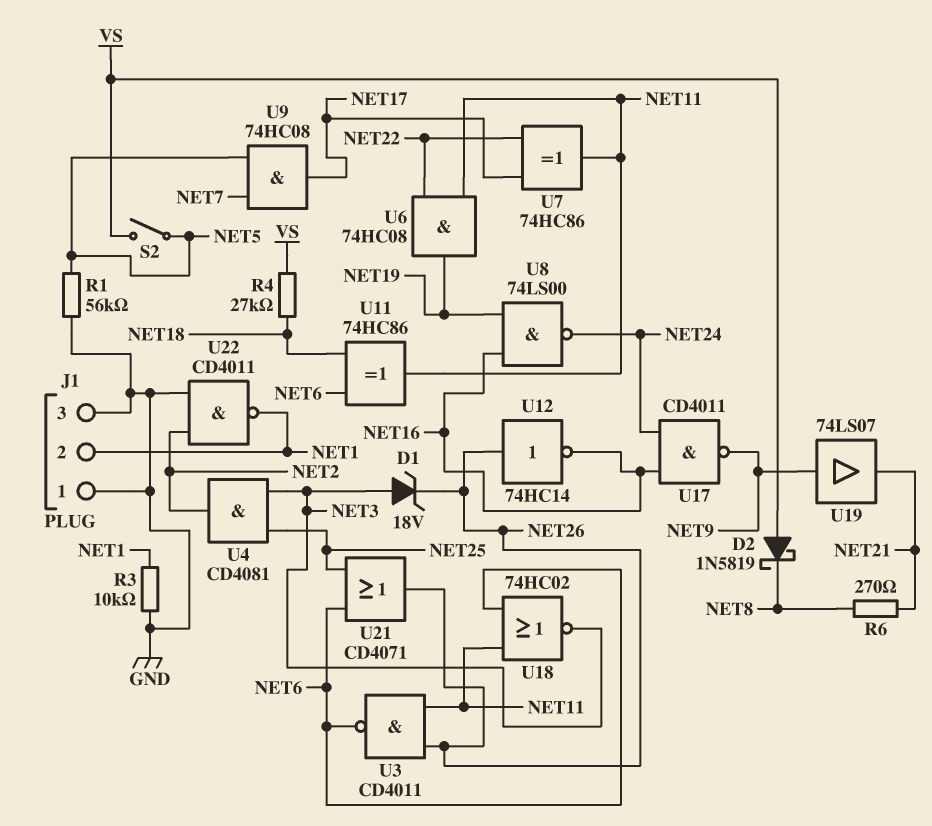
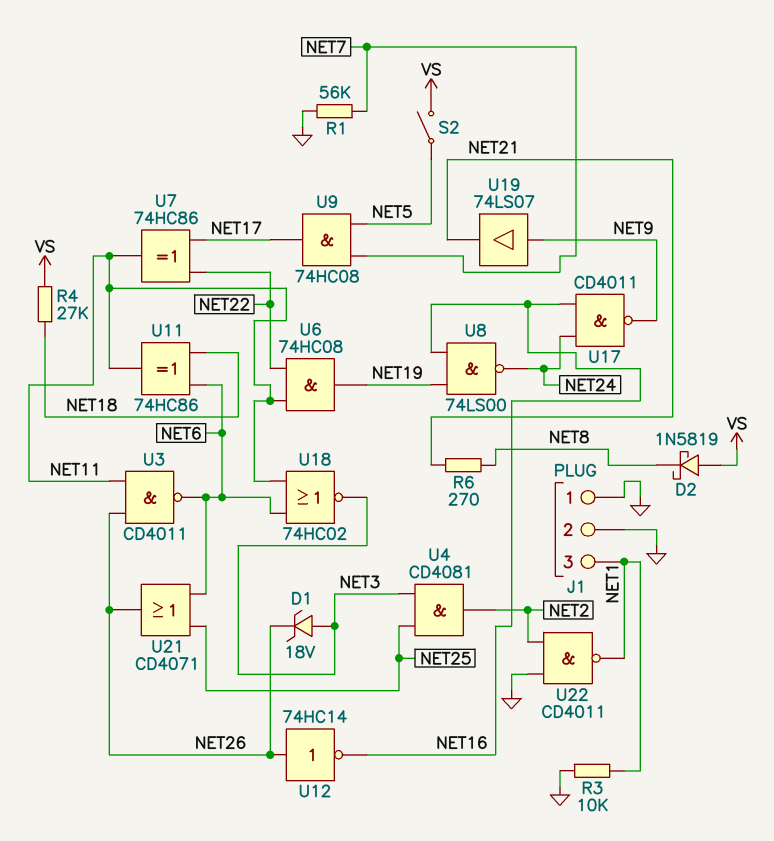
J1 pin 2: NET1 -> GND
J1 pin 3: GND -> NET1
R1: 56k (GND, NET5) -> 56k (GND, NET7)

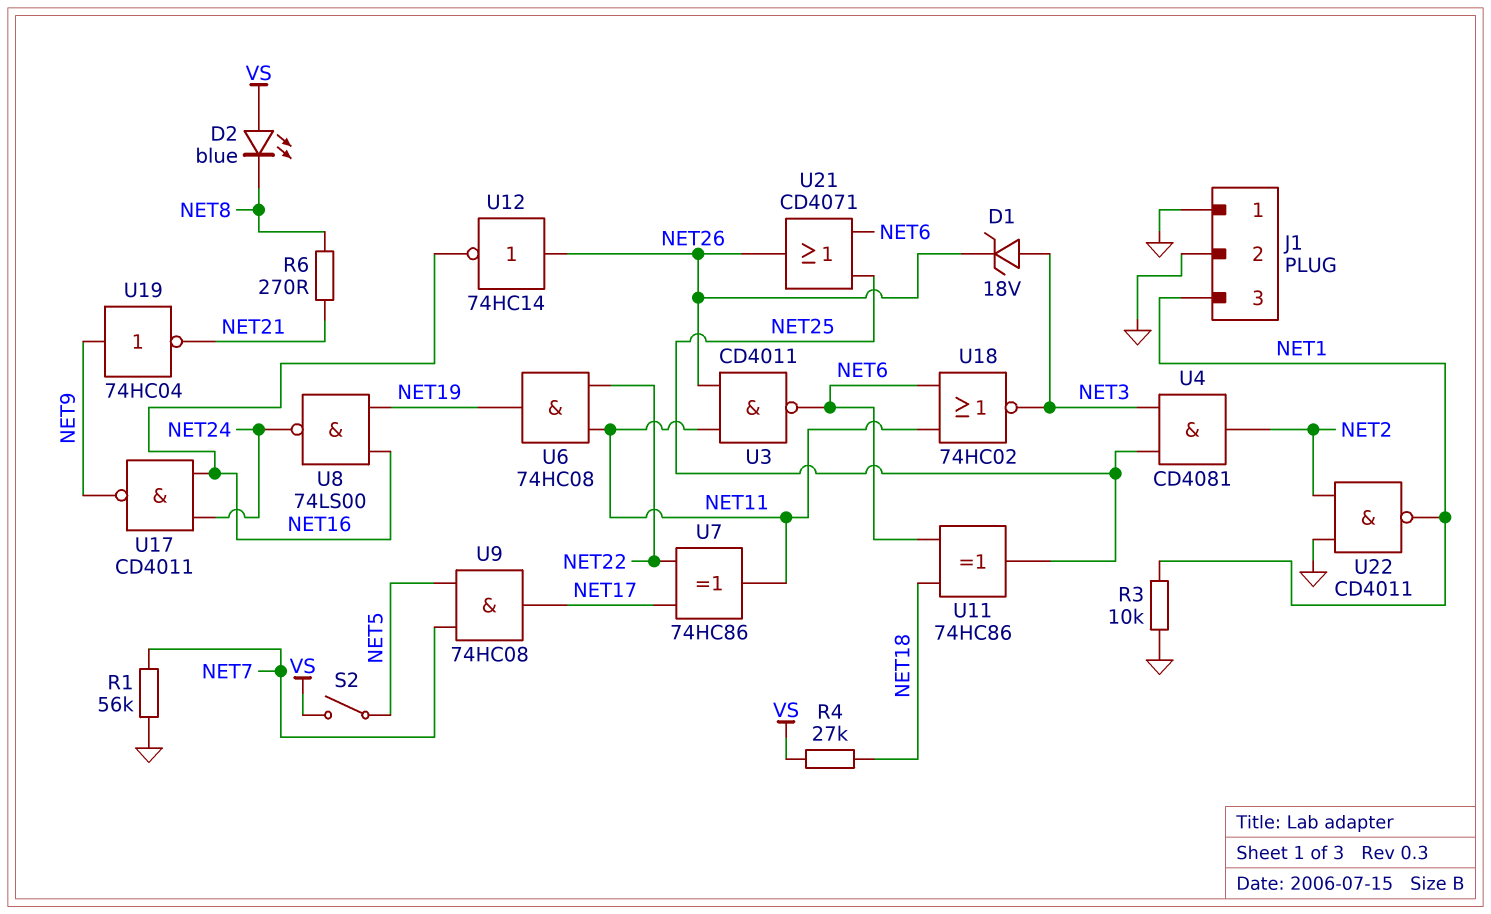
D2: schottky 1N5819 (A VS, K NET8) -> LED blue (A VS, K NET8)
U11: XOR 74HC86 (in NET6, in NET18, out NET11) -> XOR 74HC86 (in NET6, in NET18, out NET25)
U19: buffer 74LS07 (in NET9, out NET21) -> NOT 74HC04 (in NET9, out NET21)

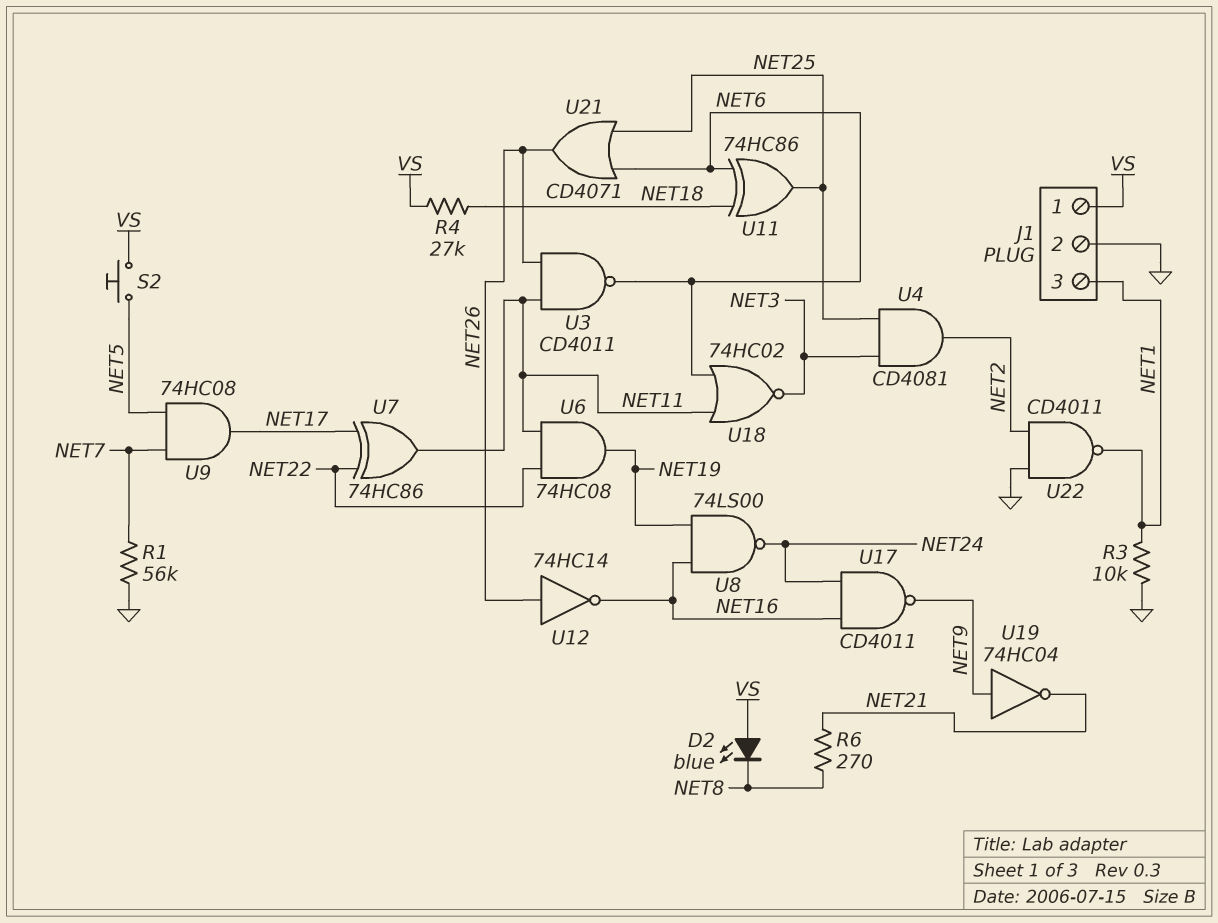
D1: zener 18V (A NET3, K NET26) -> none
J1 pin 1: GND -> VS
S2: switch (NET5, VS) -> button (NET5, VS)

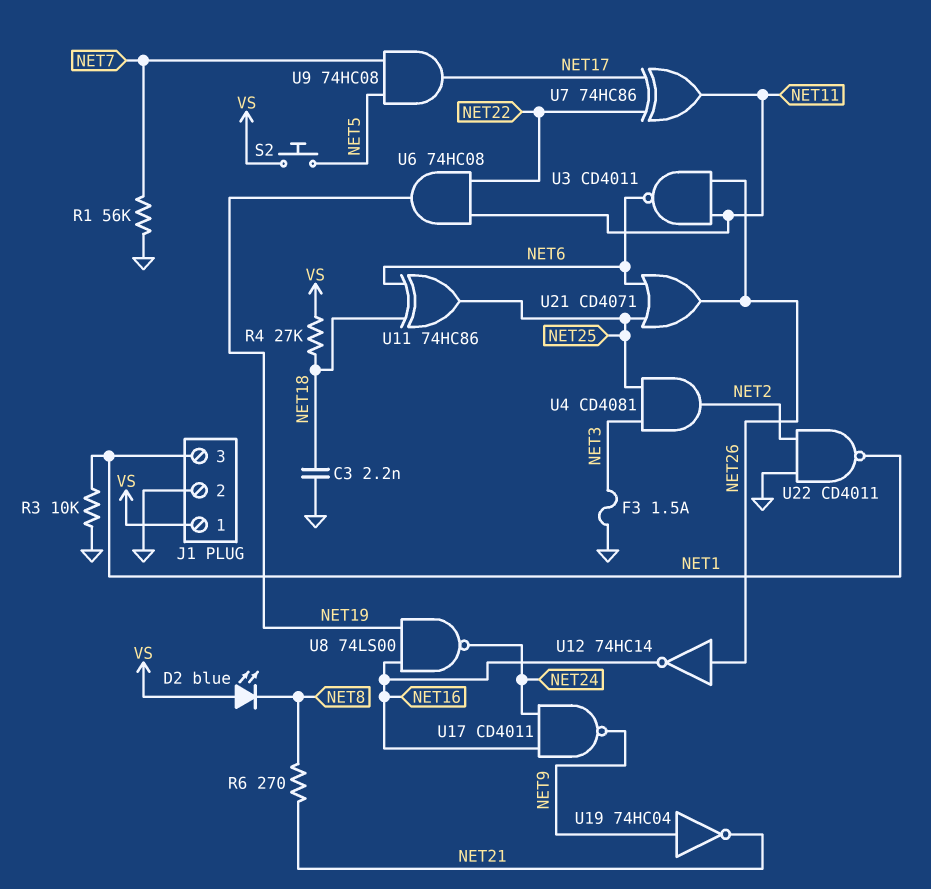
C3: none -> 2.2nF (GND, NET18)
F3: none -> 1.5A (GND, NET3)
U18: NOR 74HC02 (in NET6, in NET11, out NET3) -> none

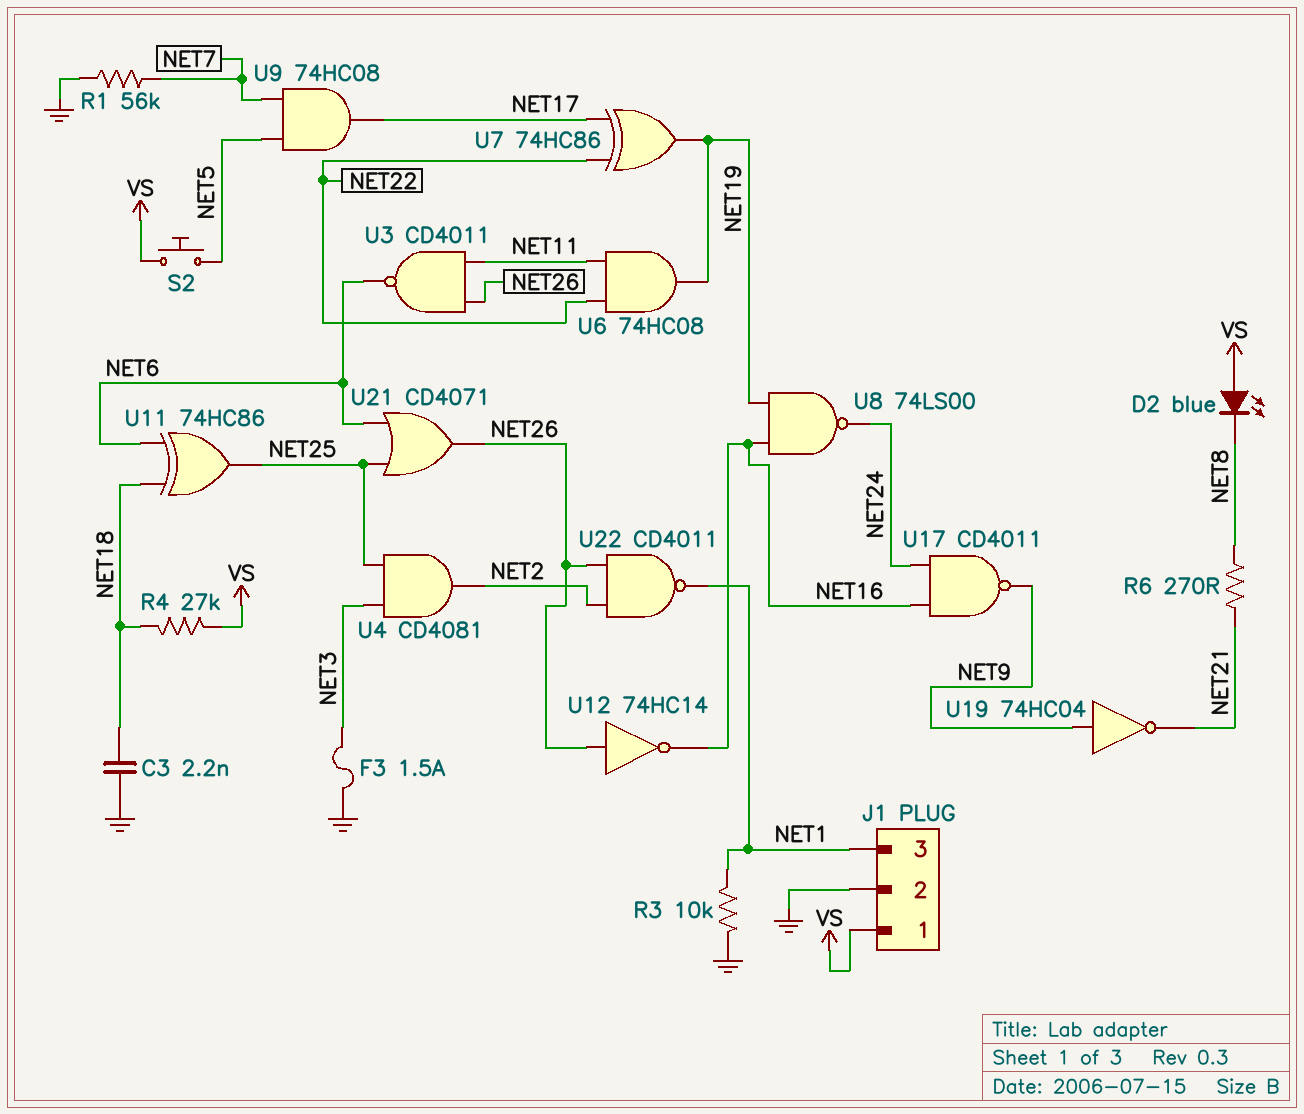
U7: XOR 74HC86 (in NET17, in NET22, out NET11) -> XOR 74HC86 (in NET17, in NET22, out NET19)
U22: NAND CD4011 (in GND, in NET2, out NET1) -> NAND CD4011 (in NET2, in NET26, out NET1)

